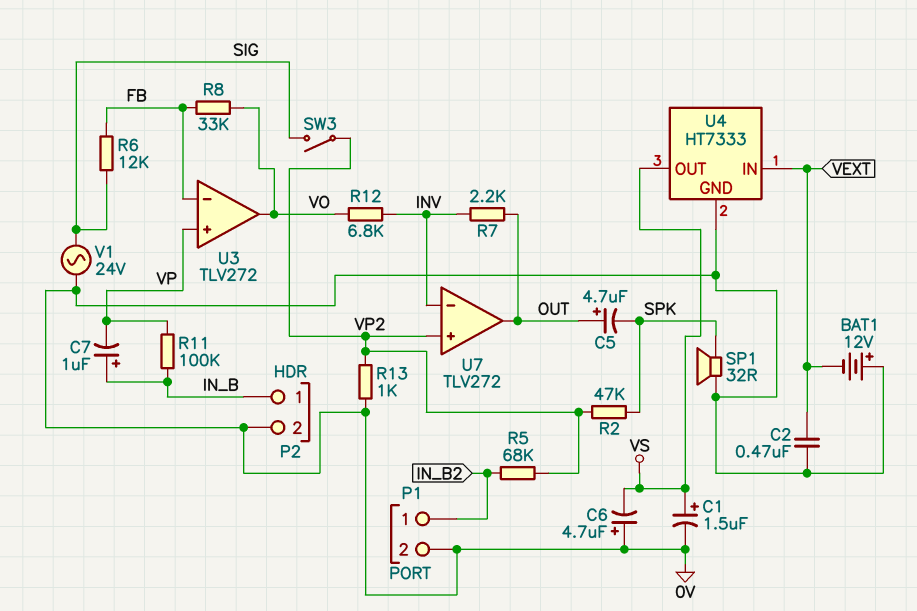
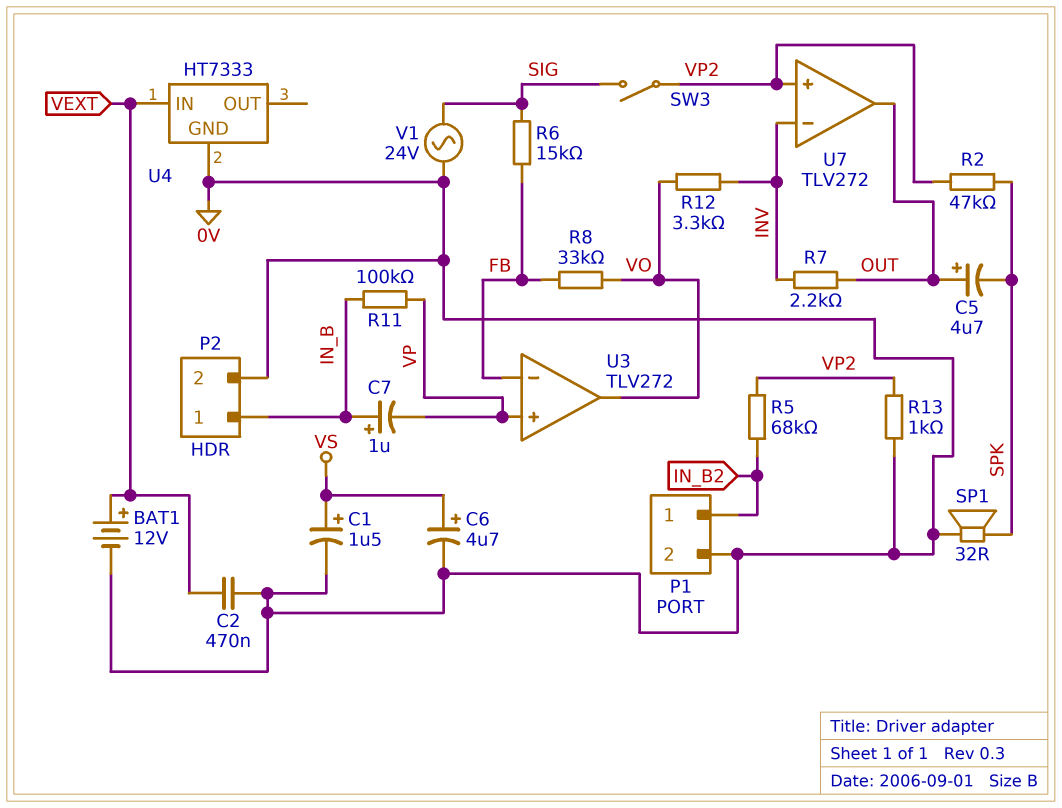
BAT1: 12V (plus 0V, minus VEXT) -> 12V (plus VEXT, minus 0V)
C6: 4.7uF (plus 0V, minus VS) -> 4.7uF (plus VS, minus 0V)
R6: 12k (FB, SIG) -> 15k (FB, SIG)
R12: 6.8k (INV, VO) -> 3.3k (INV, VO)
U4 pin OUT: VS -> none

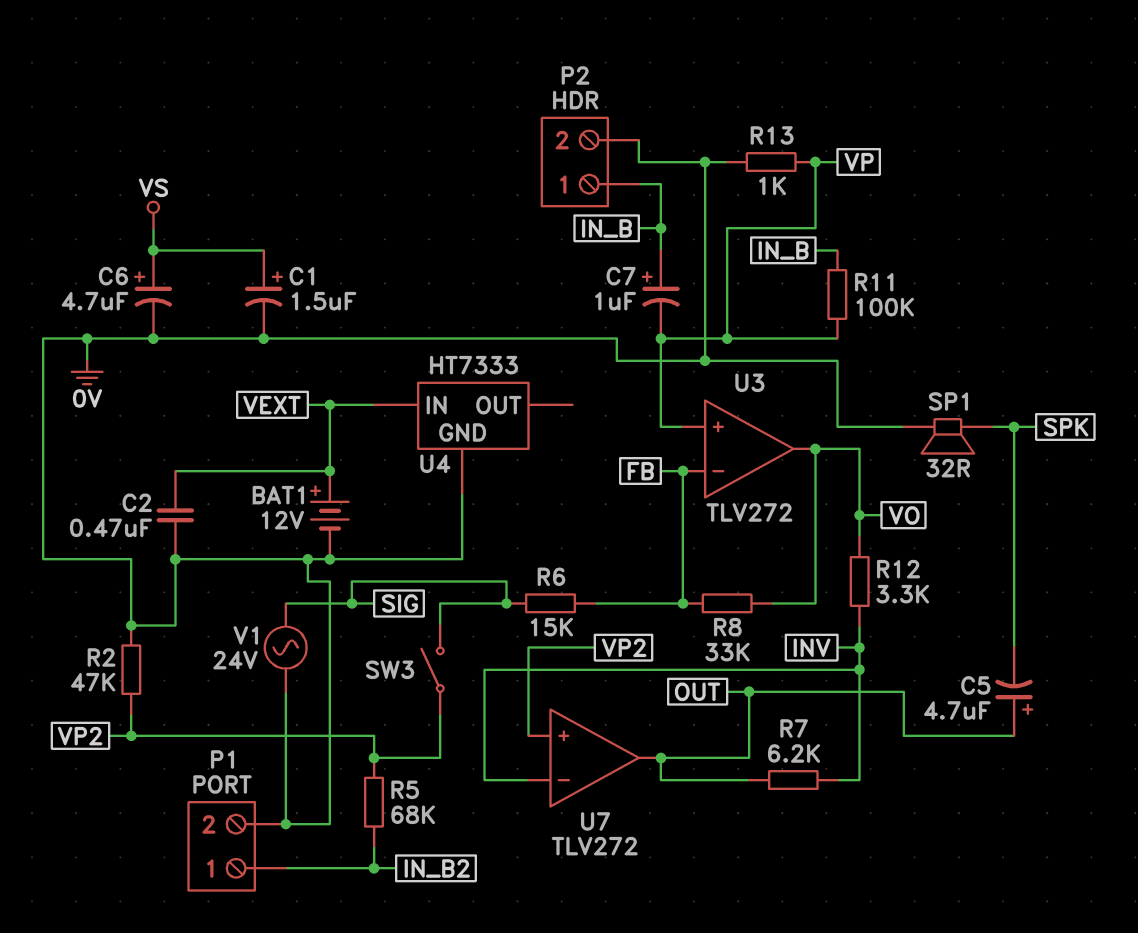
R2: 47k (SPK, VP2) -> 47k (0V, VP2)
R7: 2.2k (INV, OUT) -> 6.2k (INV, OUT)
R13: 1k (0V, VP2) -> 1k (0V, VP)

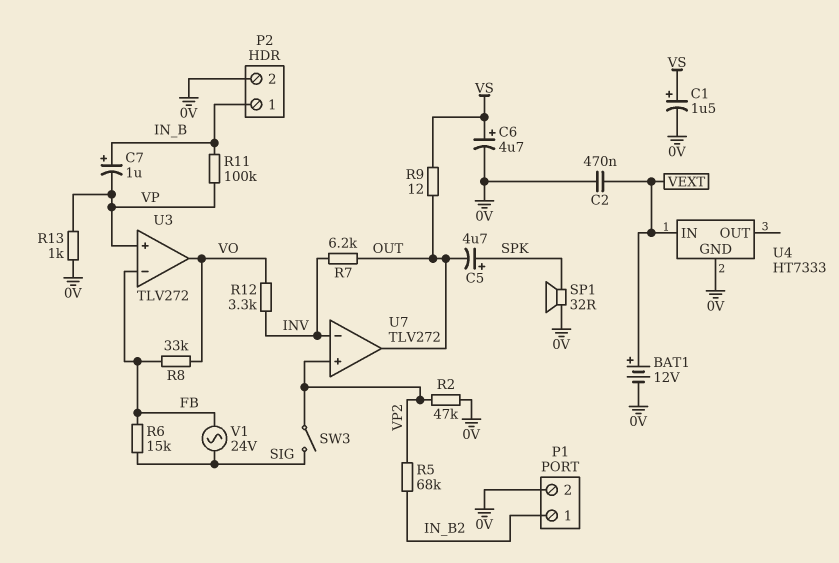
C5: 4.7uF (plus OUT, minus SPK) -> 4.7uF (plus SPK, minus OUT)
R9: none -> 12 (OUT, VS)
V1: AC 24V (0V, SIG) -> AC 24V (FB, SIG)

